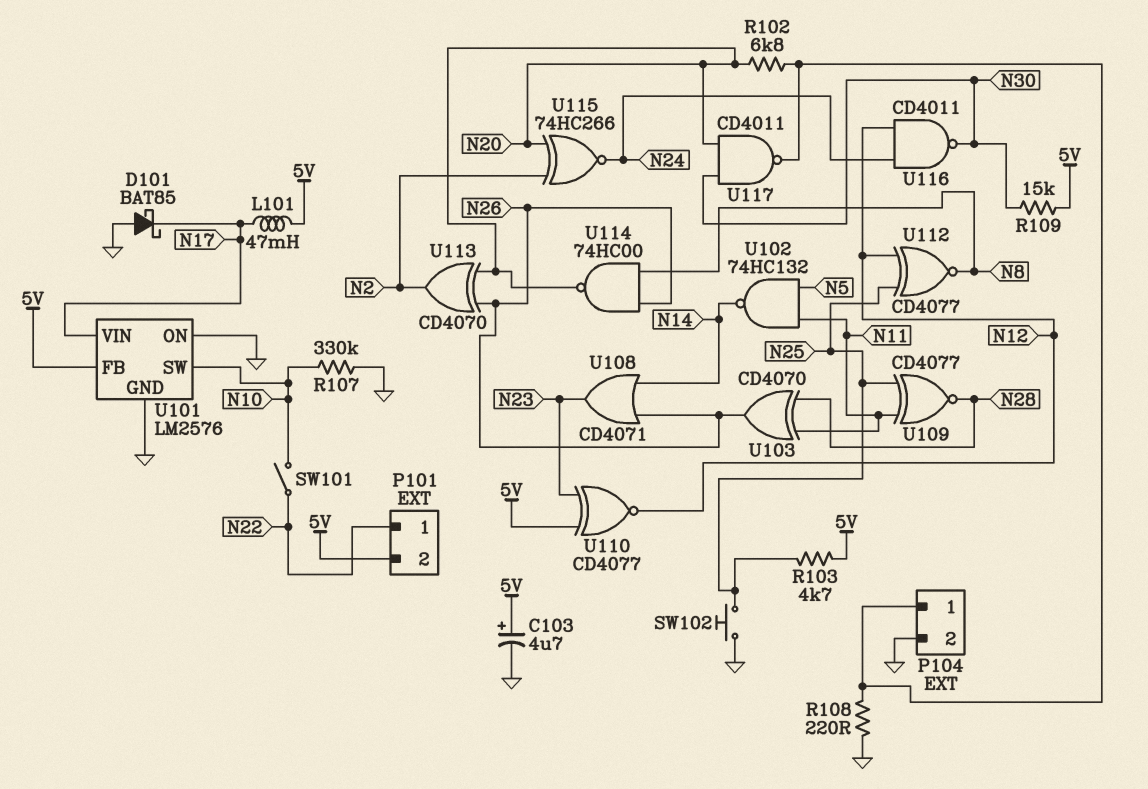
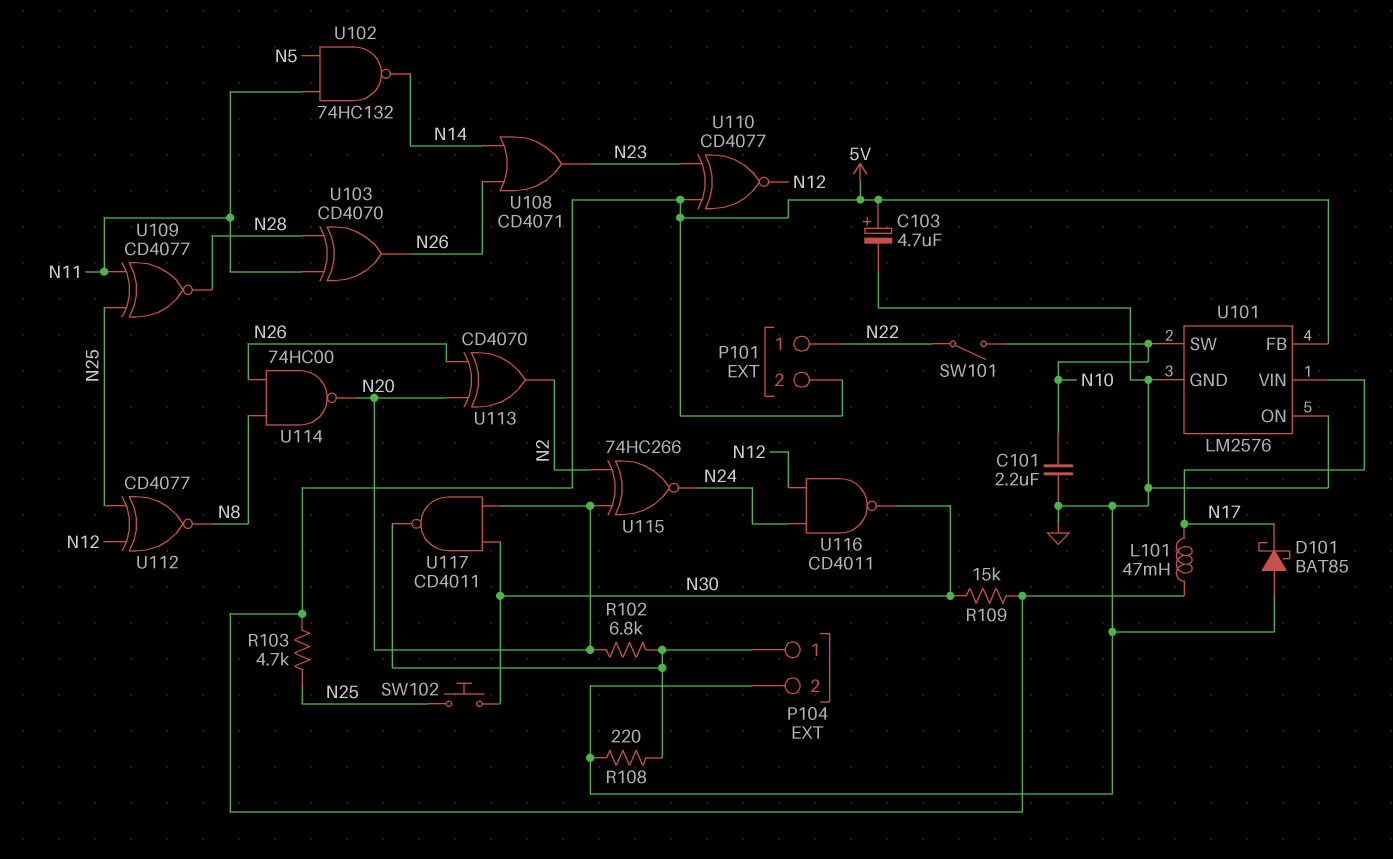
C101: none -> 2.2uF (GND, N10)
R107: 330k (GND, N10) -> none
SW102: button (GND, N25) -> button (N25, N30)

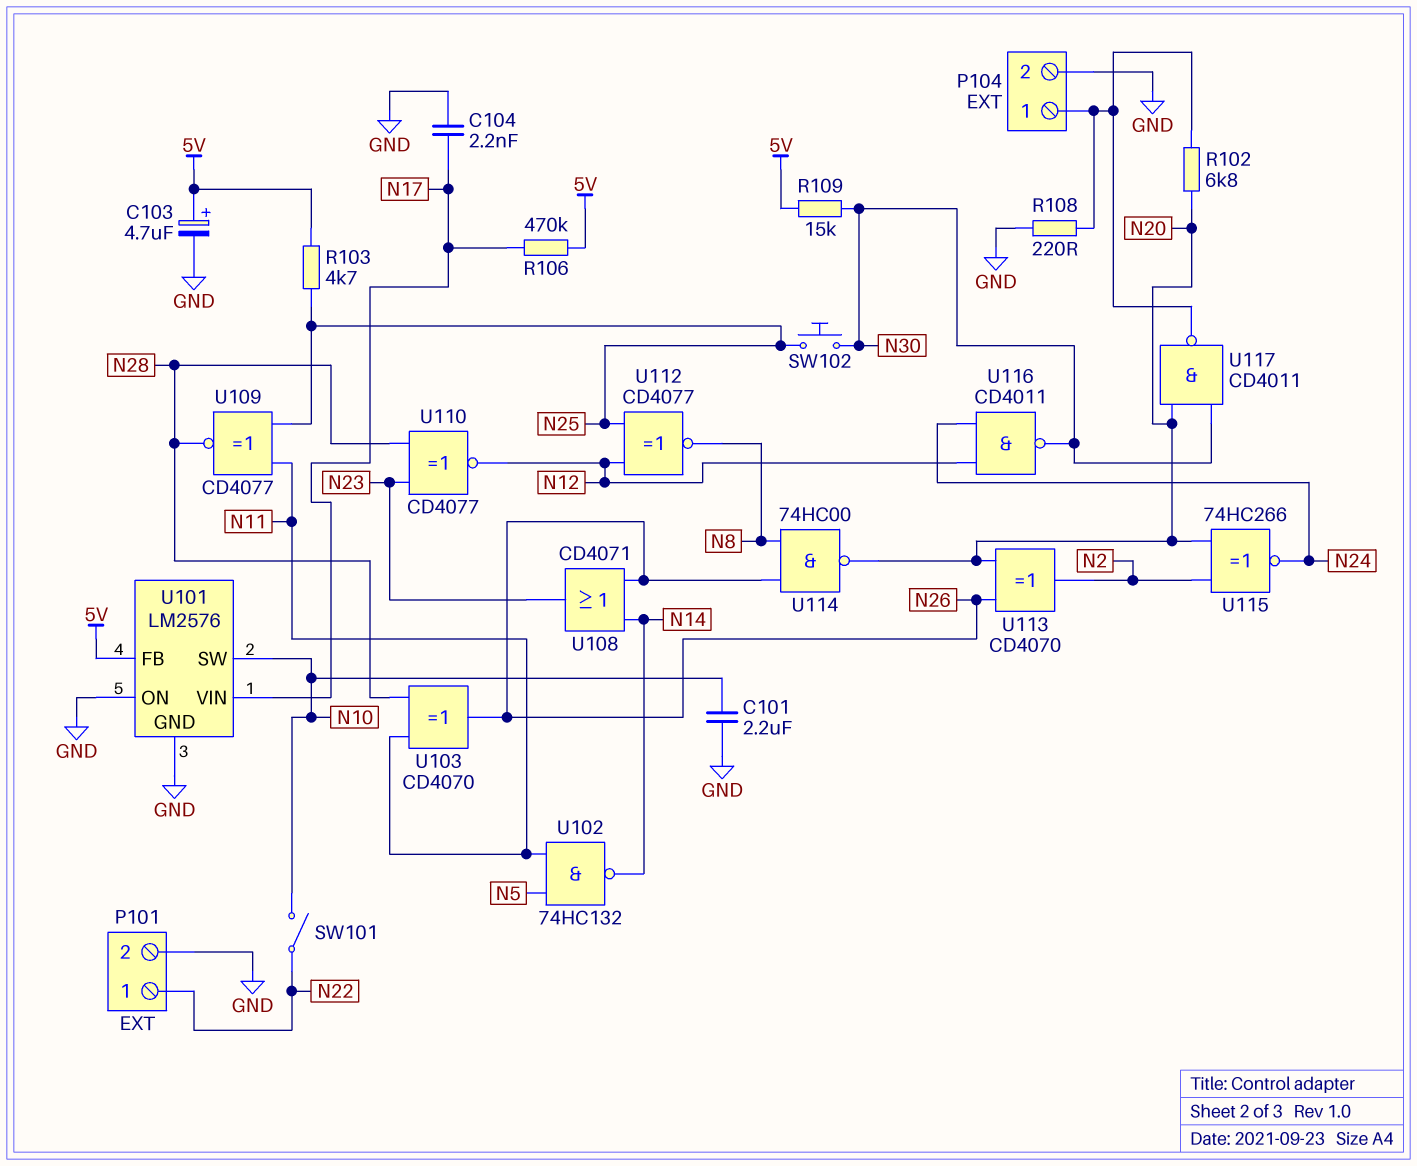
C104: none -> 2.2nF (GND, N17)
D101: schottky BAT85 (A GND, K N17) -> none
L101: 47mH (5V, N17) -> none
P101 pin 2: 5V -> GND
R106: none -> 470k (5V, N17)
U110: XNOR CD4077 (in 5V, in N23, out N12) -> XNOR CD4077 (in N23, in N28, out N12)

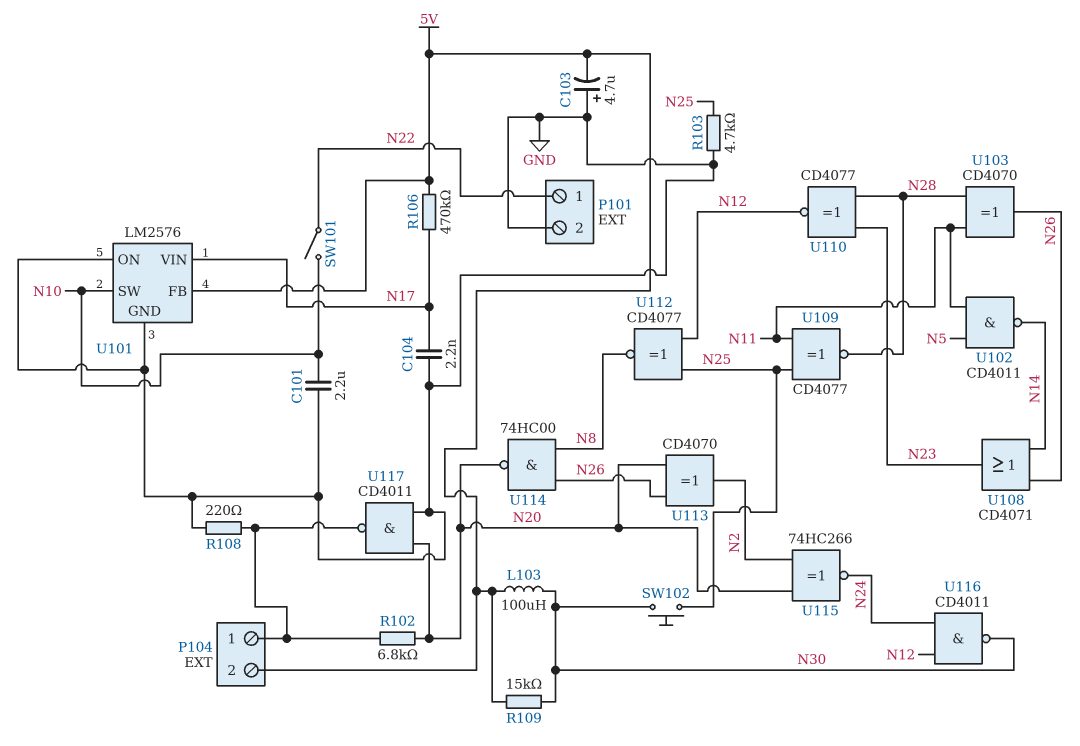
C103: 4.7uF (plus 5V, minus GND) -> 4.7uF (plus GND, minus 5V)
L103: none -> 100uH (5V, N30)
P104 pin 2: GND -> 5V
R103: 4.7k (5V, N25) -> 4.7k (GND, N25)
U102: NAND 74HC132 (in N5, in N11, out N14) -> NAND CD4011 (in N5, in N11, out N14)
U117: NAND CD4011 (in N20, in N30, out P104/1) -> NAND CD4011 (in GND, in N20, out P104/1)

